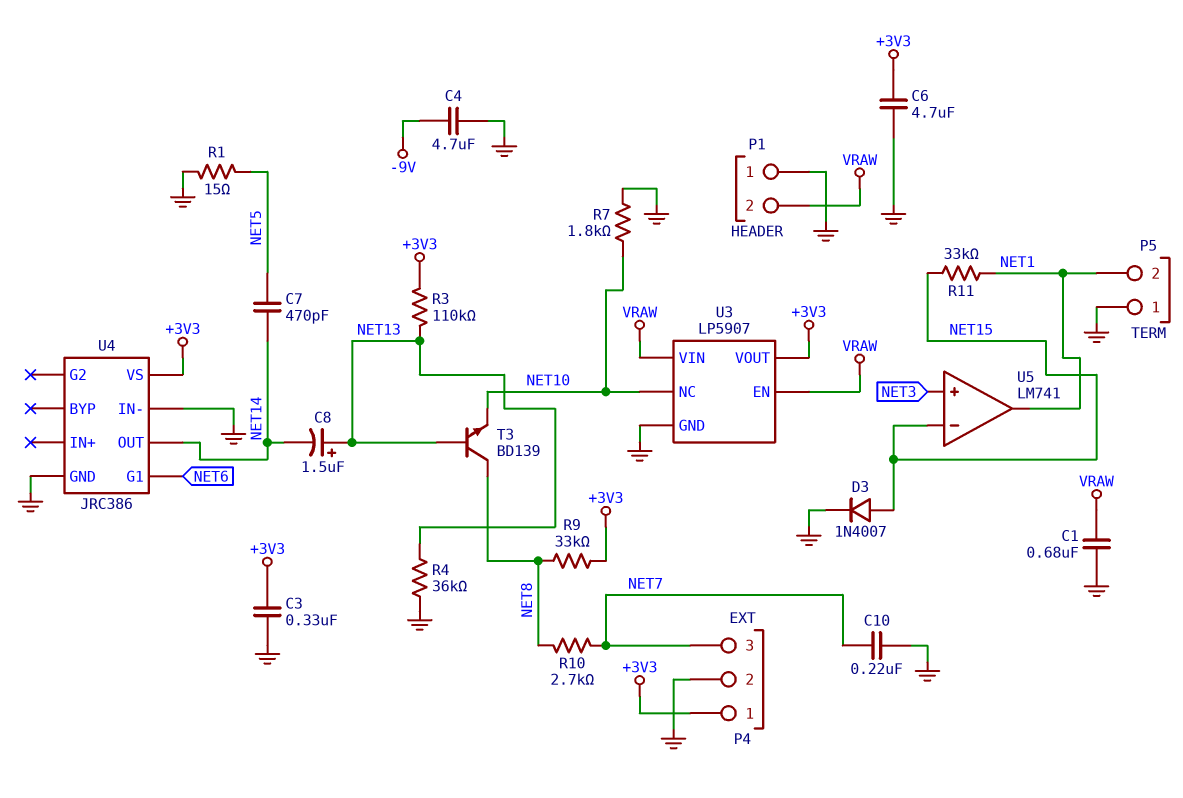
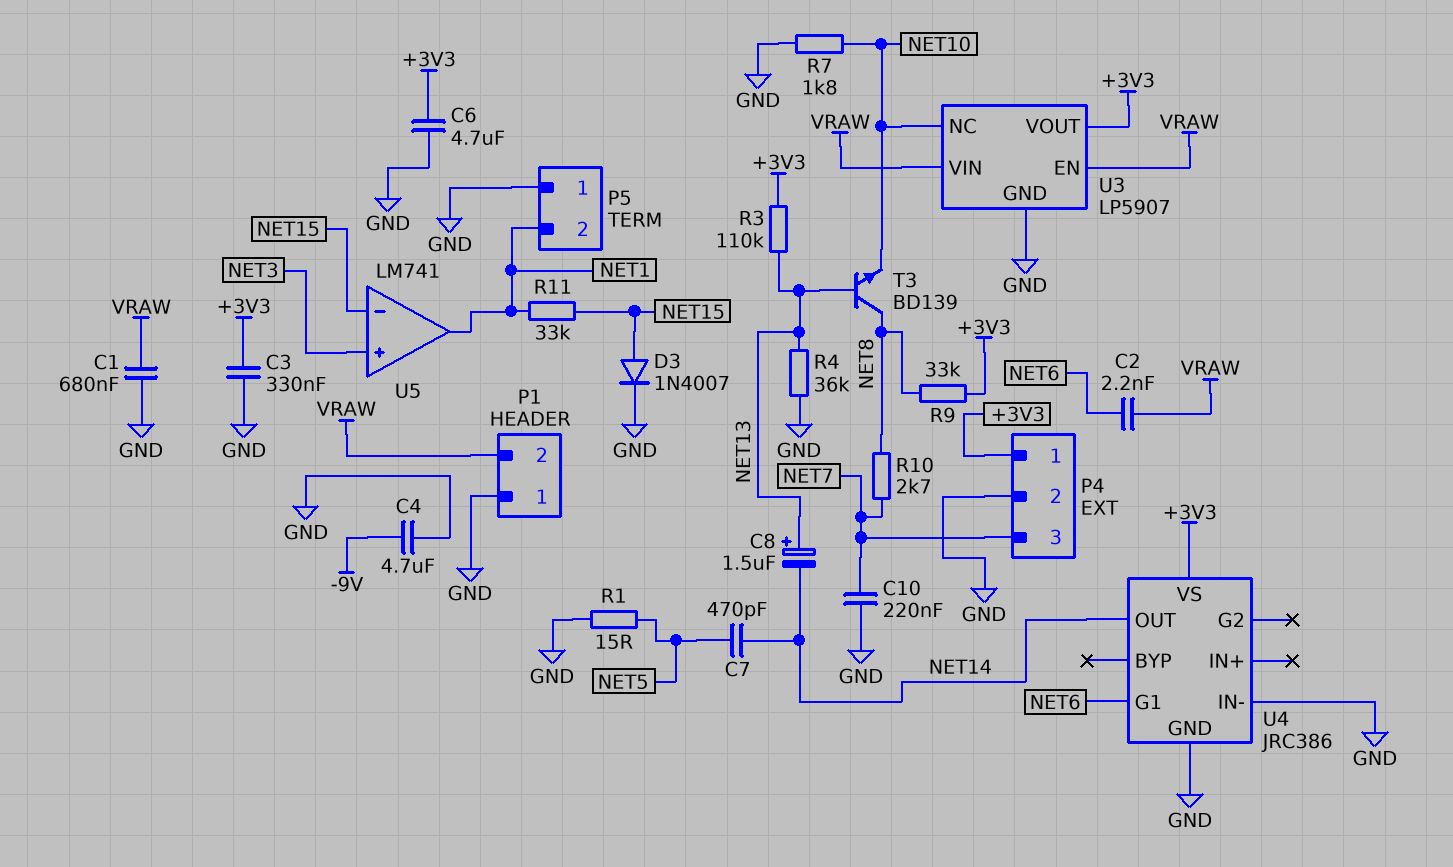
C2: none -> 2.2nF (NET6, VRAW)

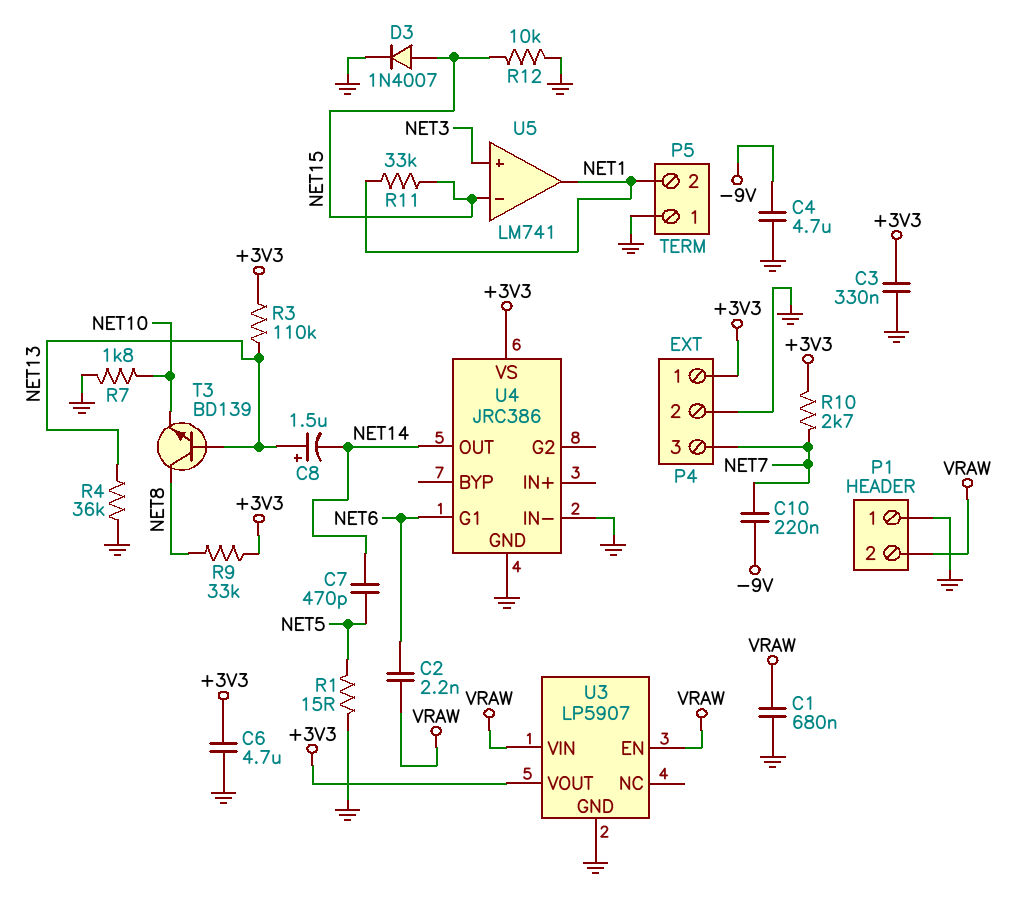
C10: 220nF (GND, NET7) -> 220nF (-9V, NET7)
R10: 2.7k (NET7, NET8) -> 2.7k (+3V3, NET7)
R12: none -> 10k (GND, NET15)
U3 pin NC: NET10 -> none

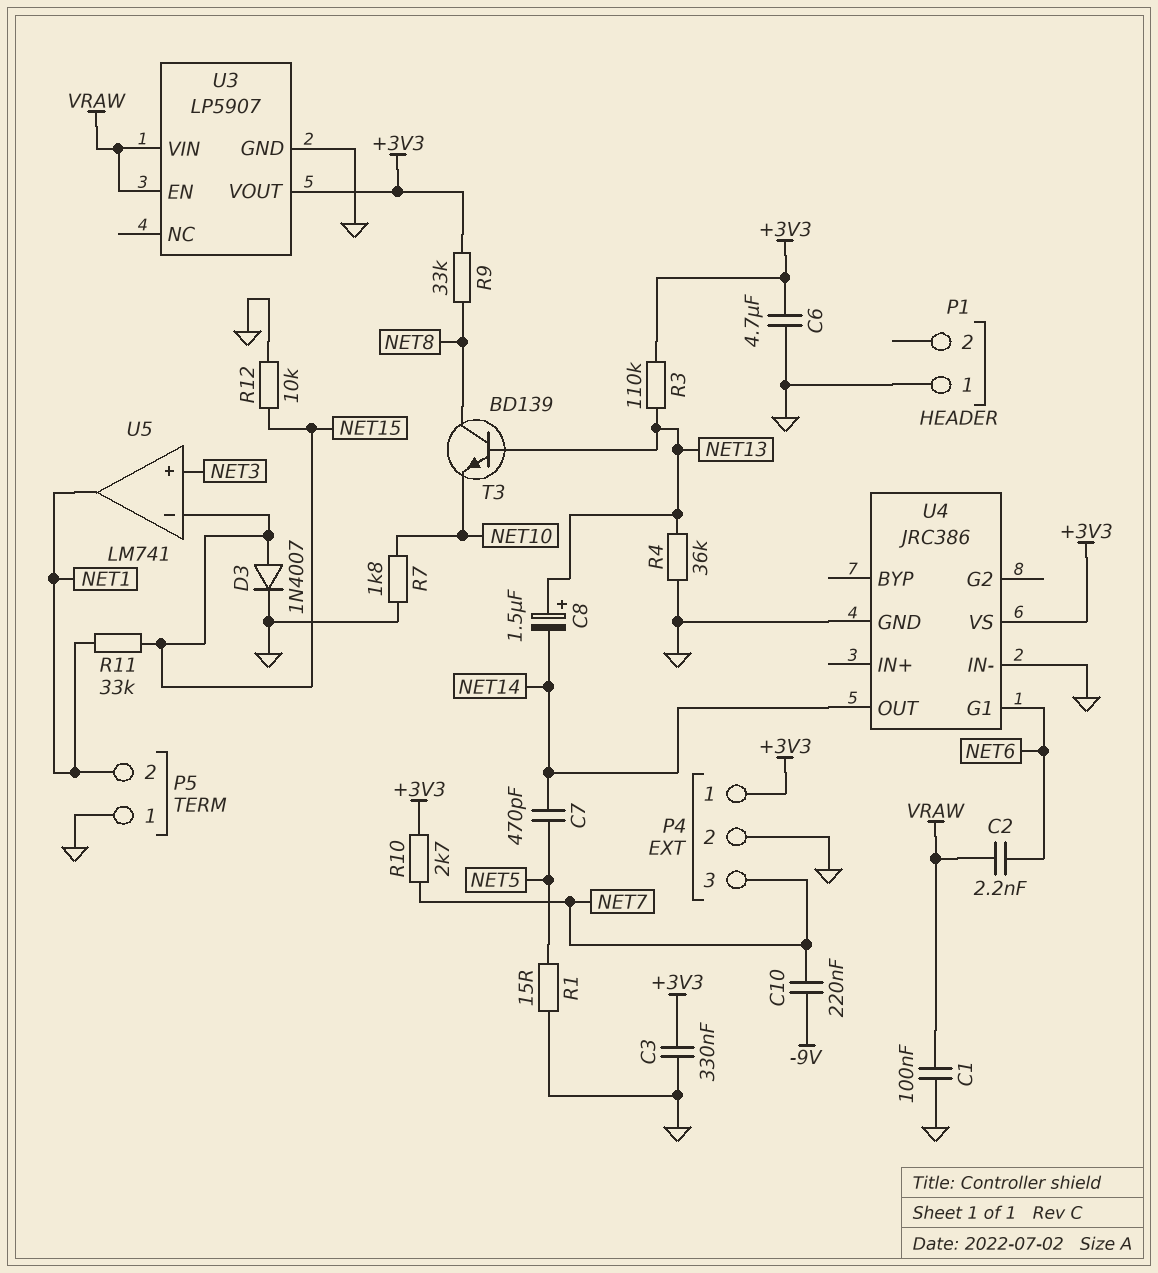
C1: 680nF (GND, VRAW) -> 100nF (GND, VRAW)
C4: 4.7uF (-9V, GND) -> none
P1 pin 2: VRAW -> none

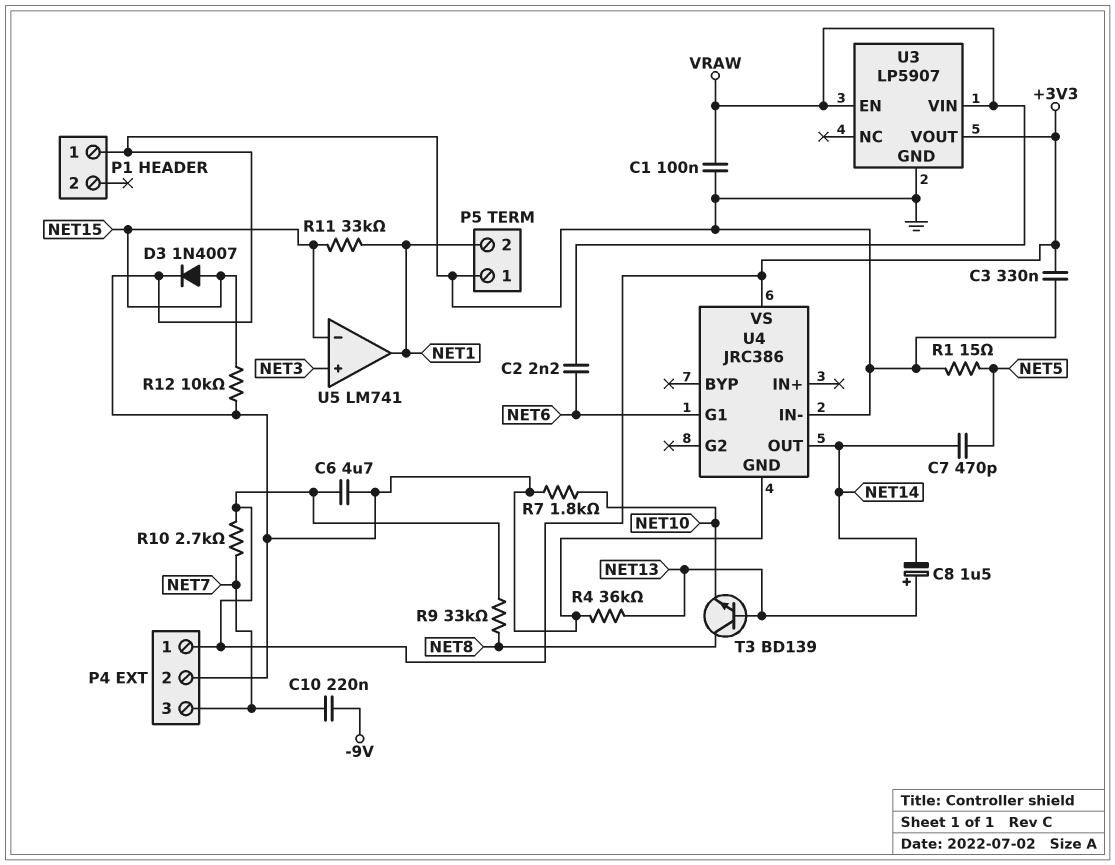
R3: 110k (+3V3, NET13) -> none

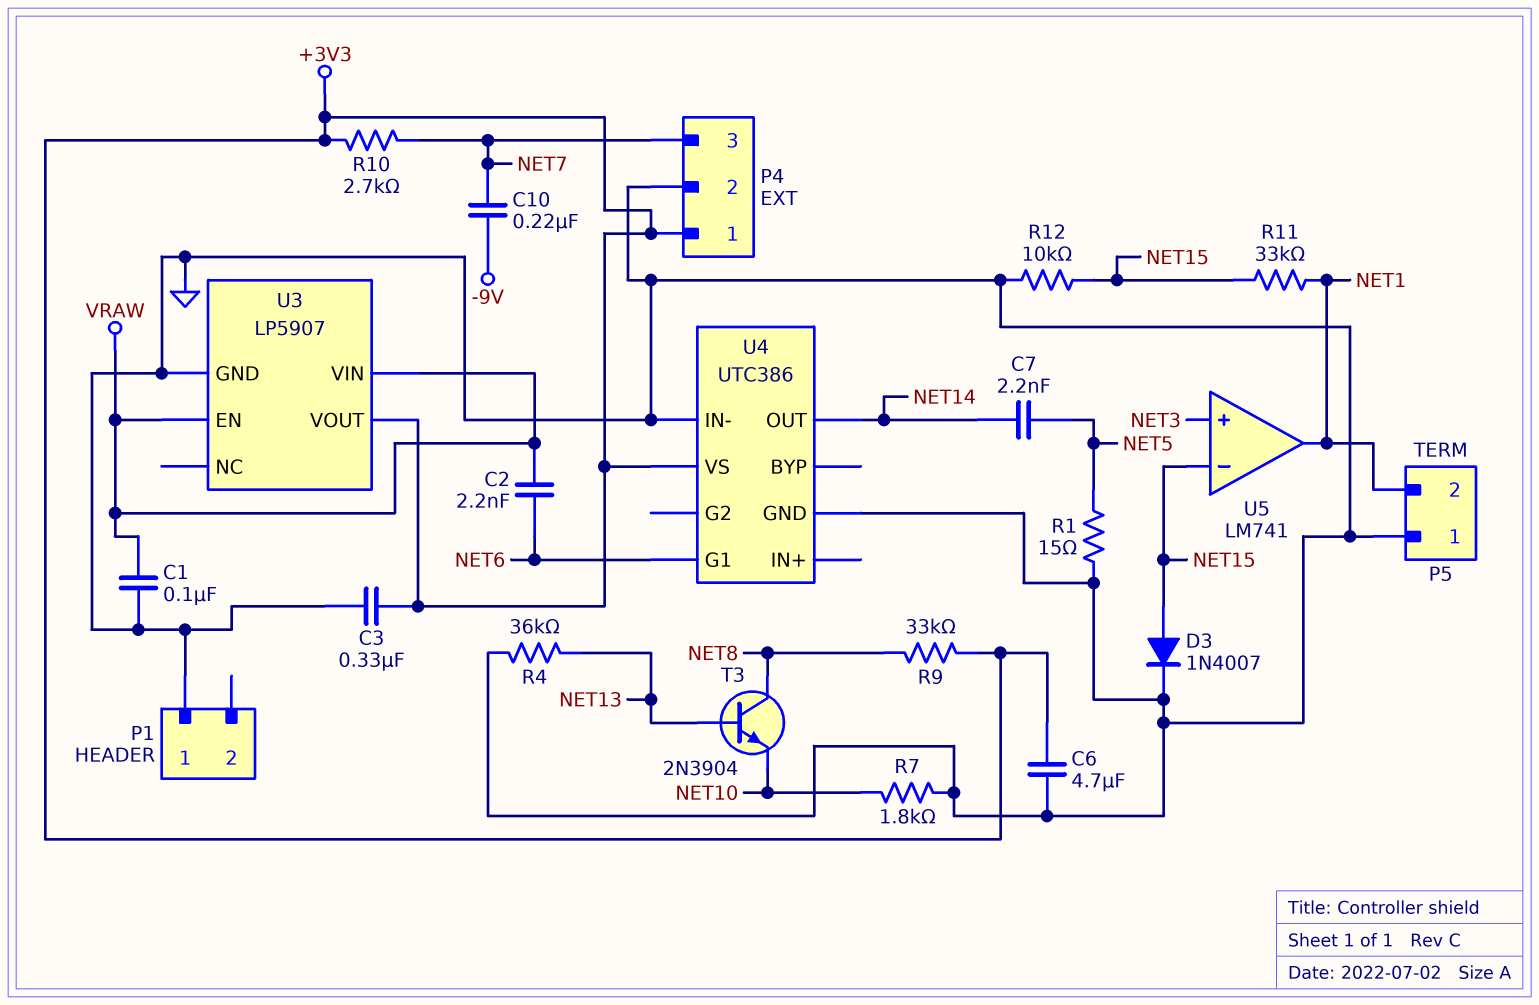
C7: 470pF (NET5, NET14) -> 2.2nF (NET5, NET14)
C8: 1.5uF (plus NET13, minus NET14) -> none
T3: NPN BD139 (B NET13, C NET8, E NET10) -> NPN 2N3904 (B NET13, C NET8, E NET10)
U4: JRC386 -> UTC386

